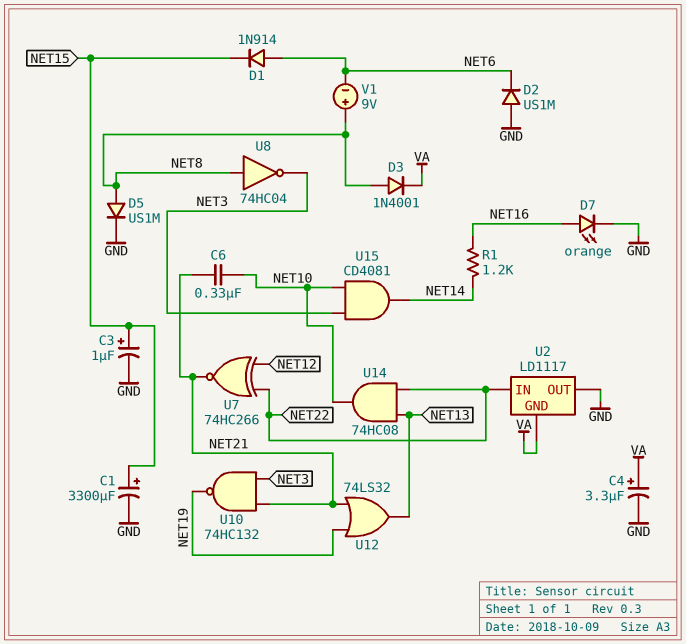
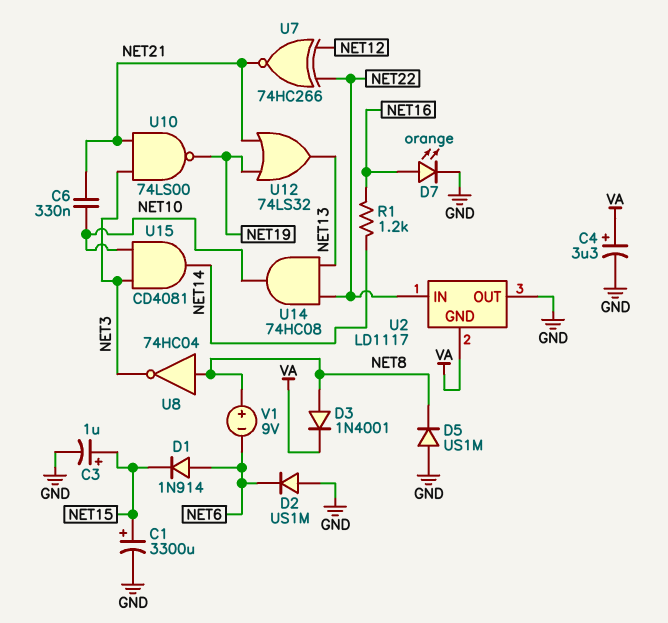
D5: diode US1M (A NET8, K GND) -> diode US1M (A GND, K NET8)
U10: NAND 74HC132 (in NET3, in NET21, out NET19) -> NAND 74LS00 (in NET3, in NET21, out NET19)

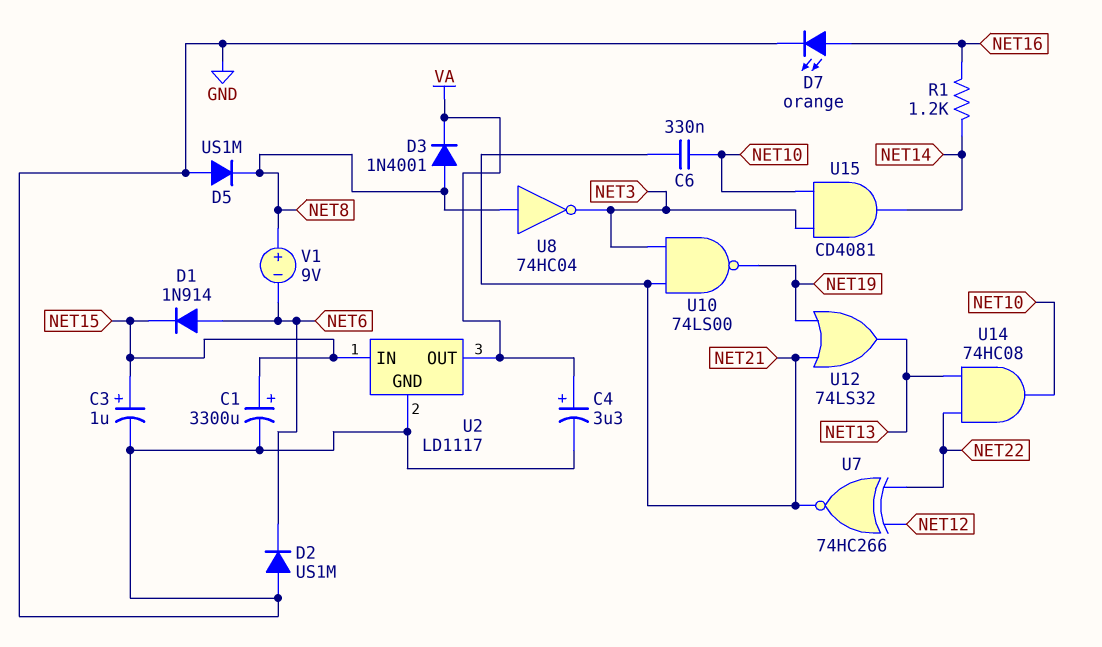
U2 pin GND: VA -> GND
U2 pin IN: NET22 -> NET15
U2 pin OUT: GND -> VA

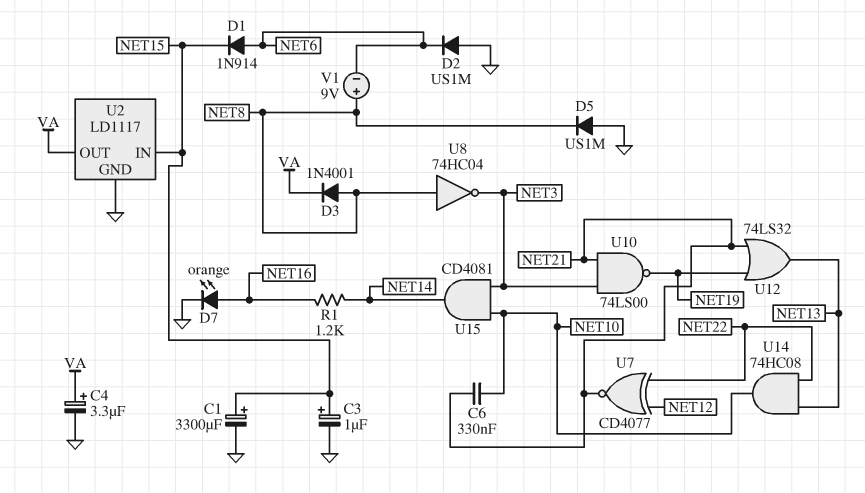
U7: XNOR 74HC266 (in NET12, in NET22, out NET21) -> XNOR CD4077 (in NET12, in NET22, out NET21)

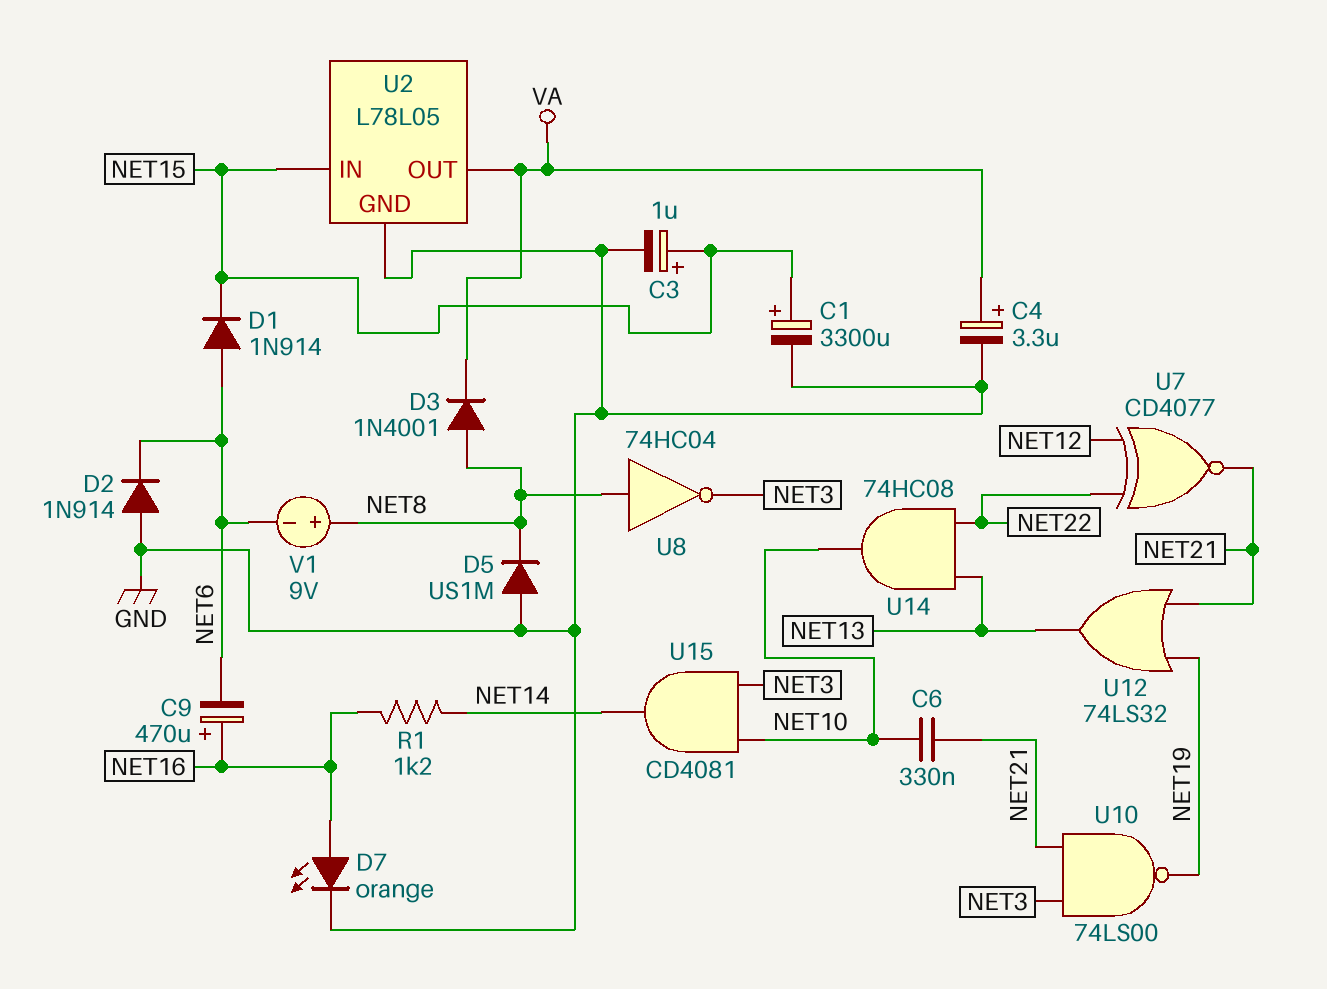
C9: none -> 470uF (plus NET16, minus NET6)
D2: diode US1M (A GND, K NET6) -> diode 1N914 (A GND, K NET6)
U2: LD1117 -> L78L05

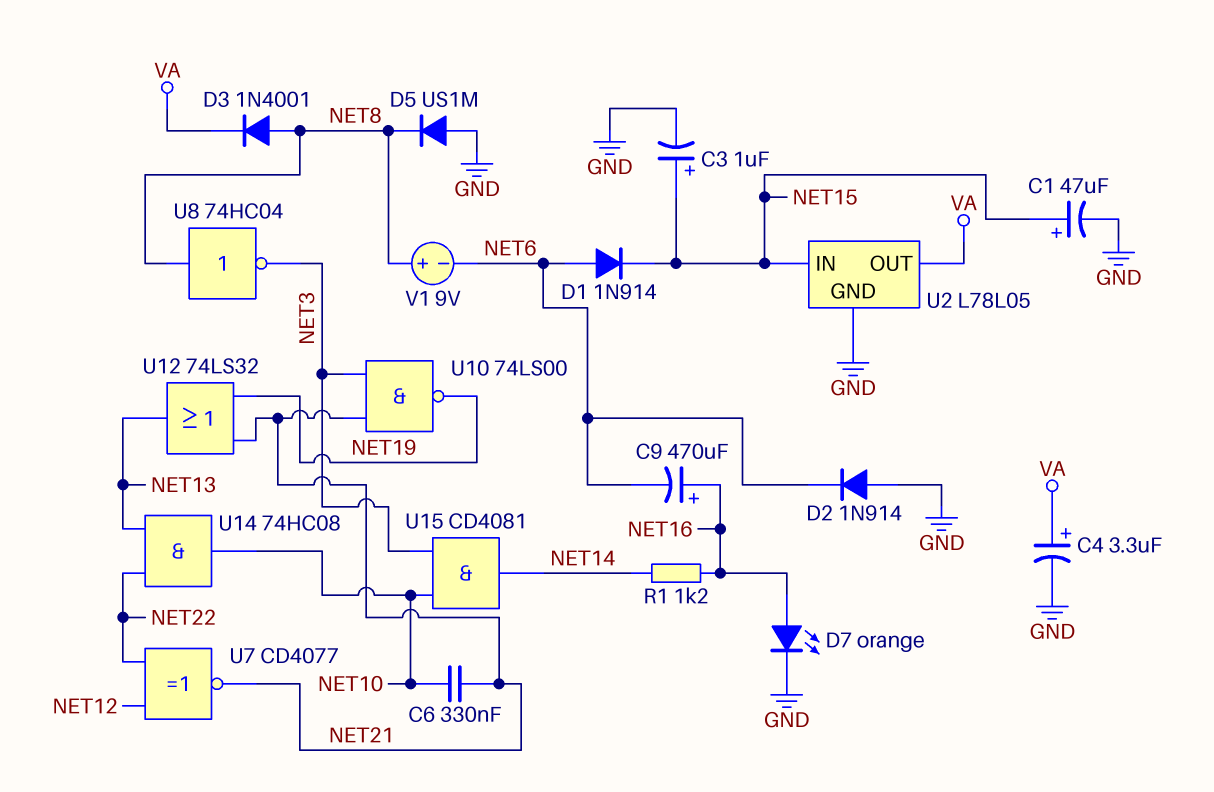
C1: 3300uF (plus NET15, minus GND) -> 47uF (plus NET15, minus GND)

